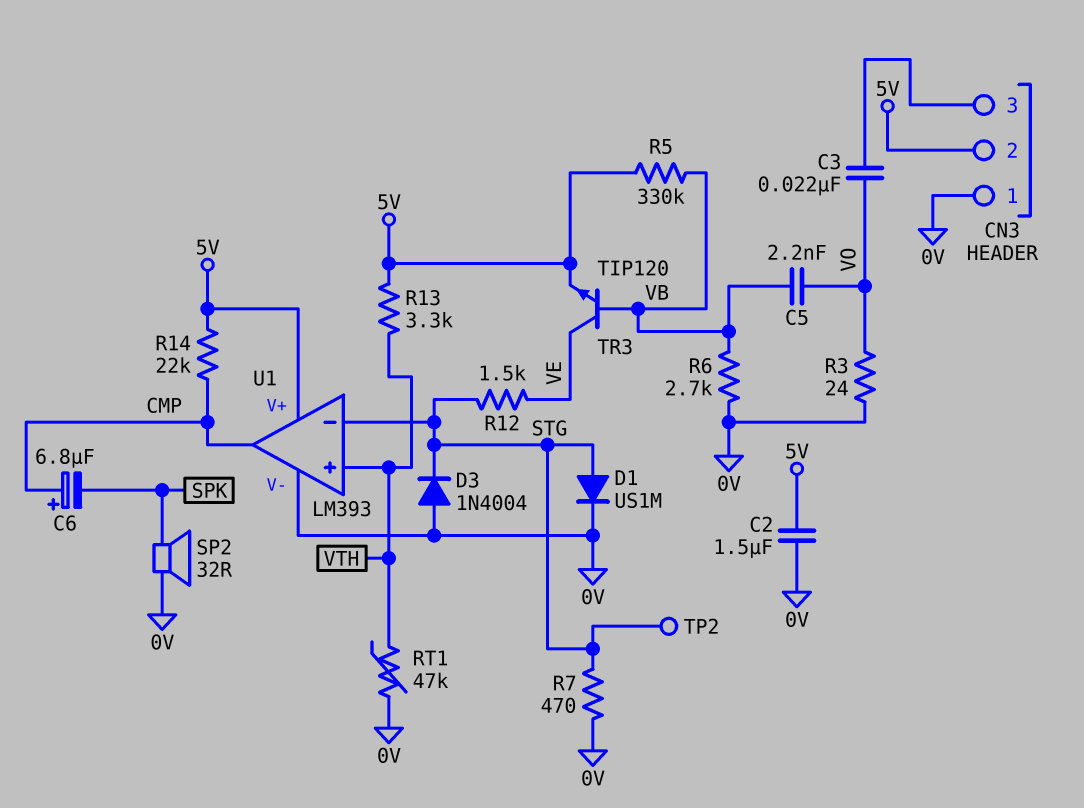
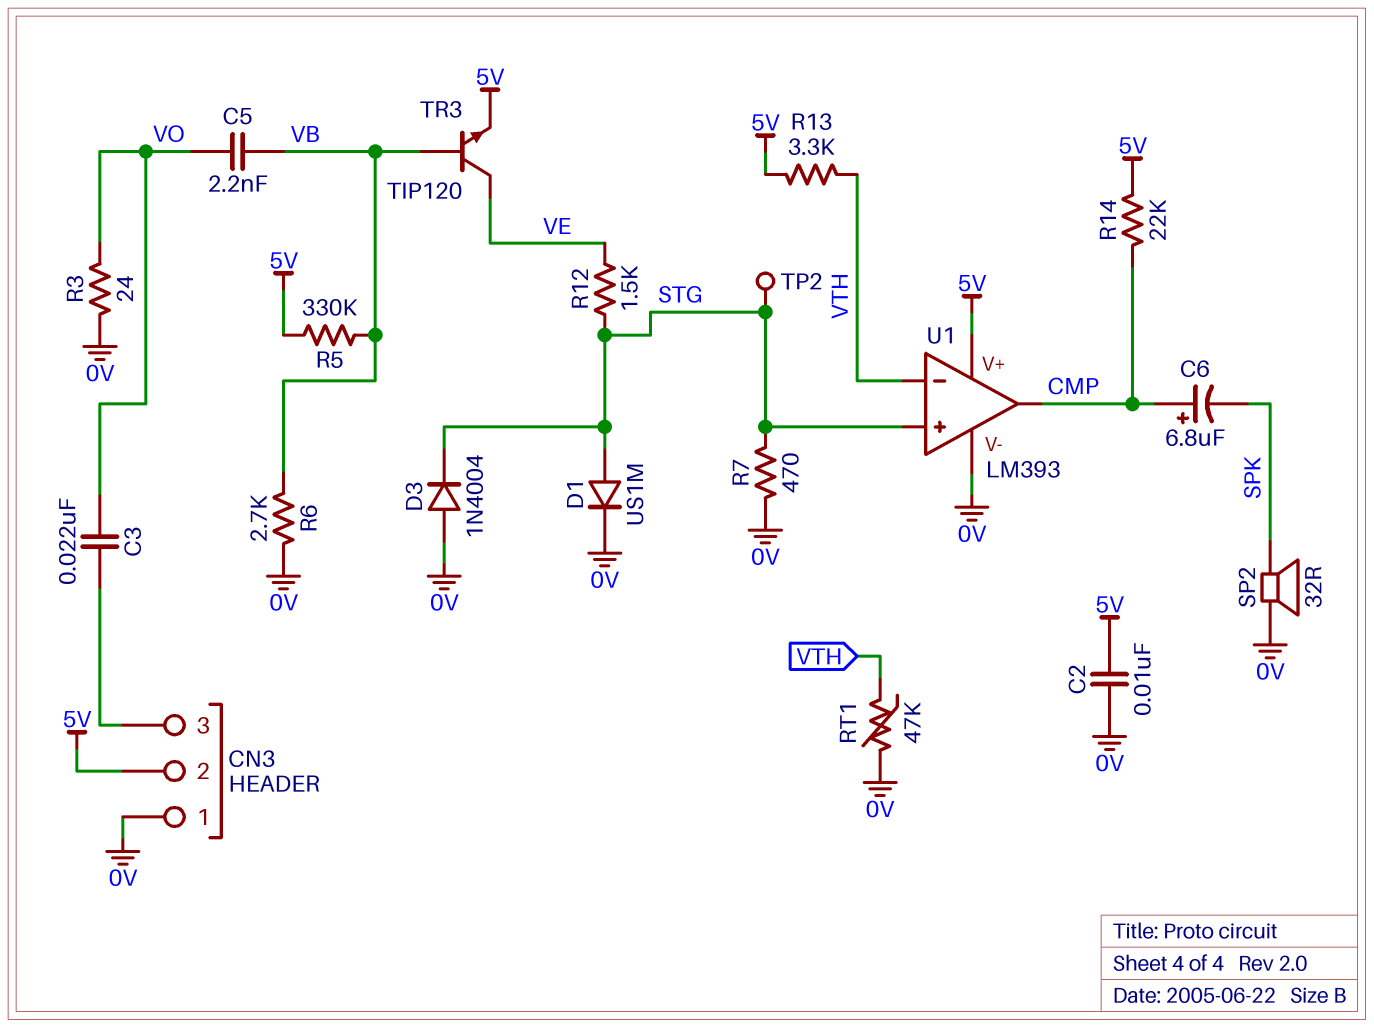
C2: 1.5uF (0V, 5V) -> 10nF (0V, 5V)
U1 pin in+: VTH -> STG
U1 pin in-: STG -> VTH

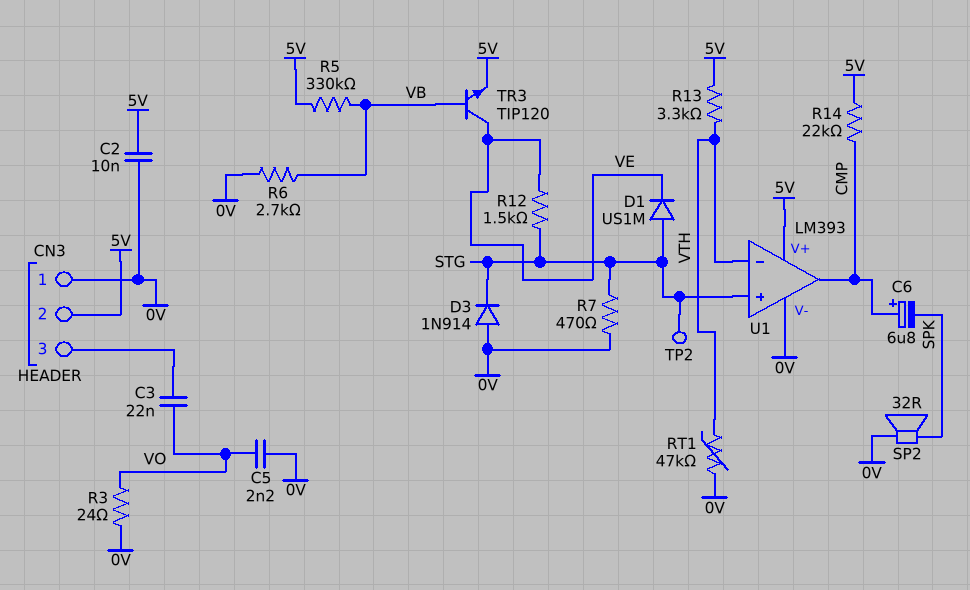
C5: 2.2nF (VB, VO) -> 2.2nF (0V, VO)
D1: diode US1M (A STG, K 0V) -> diode US1M (A STG, K VE)
D3: diode 1N4004 (A 0V, K STG) -> diode 1N914 (A 0V, K STG)

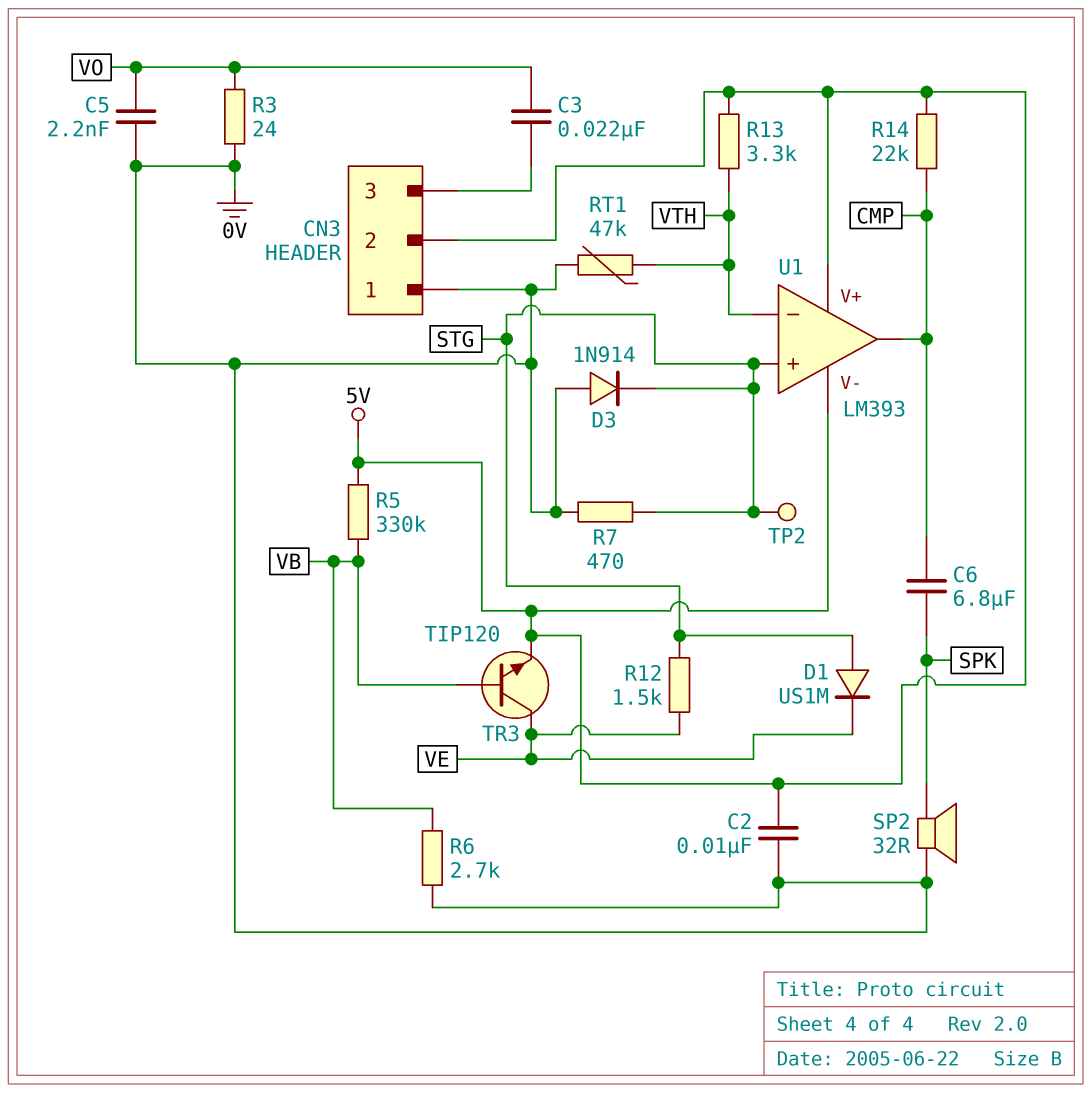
C6: 6.8uF (plus CMP, minus SPK) -> 6.8uF (CMP, SPK)
U1 pin V-: 0V -> 5V

